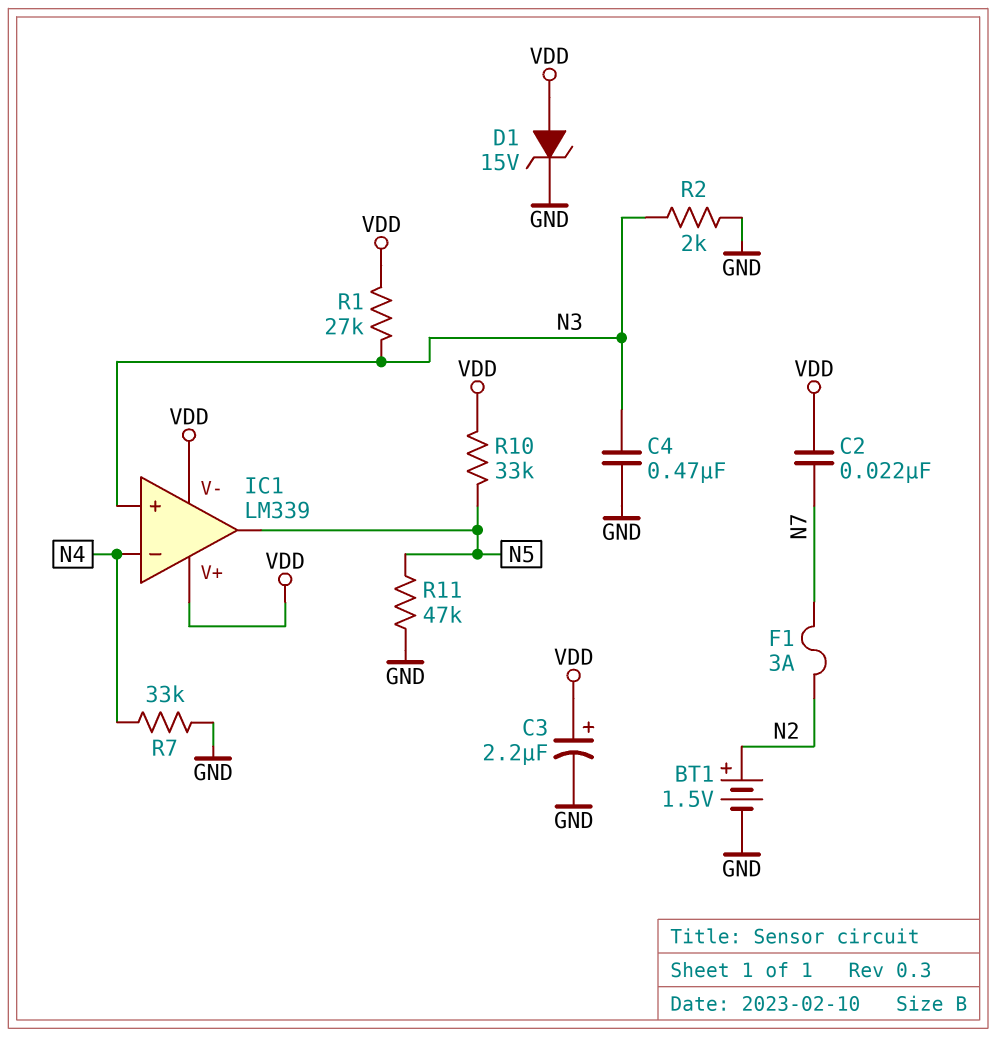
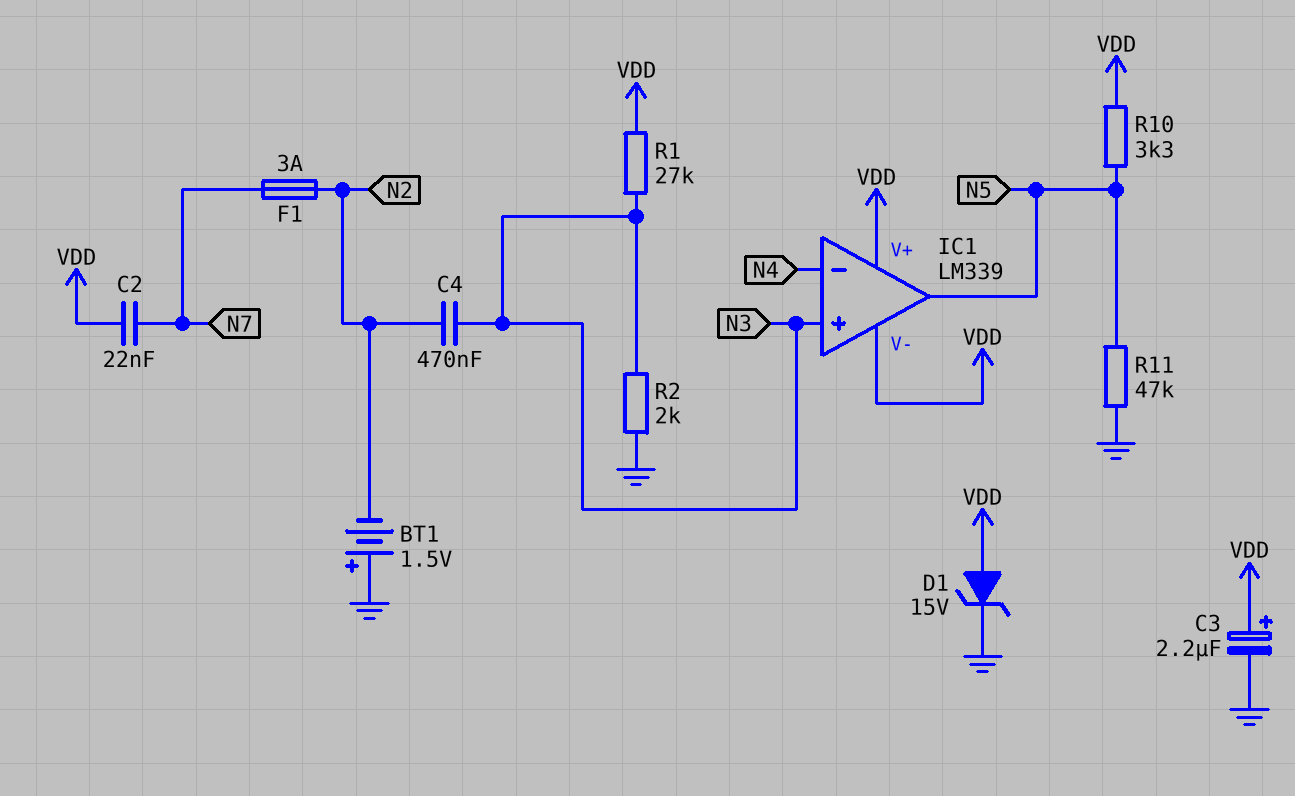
BT1: 1.5V (plus N2, minus GND) -> 1.5V (plus GND, minus N2)
C4: 470nF (GND, N3) -> 470nF (N2, N3)
R7: 33k (GND, N4) -> none
R10: 33k (N5, VDD) -> 3.3k (N5, VDD)

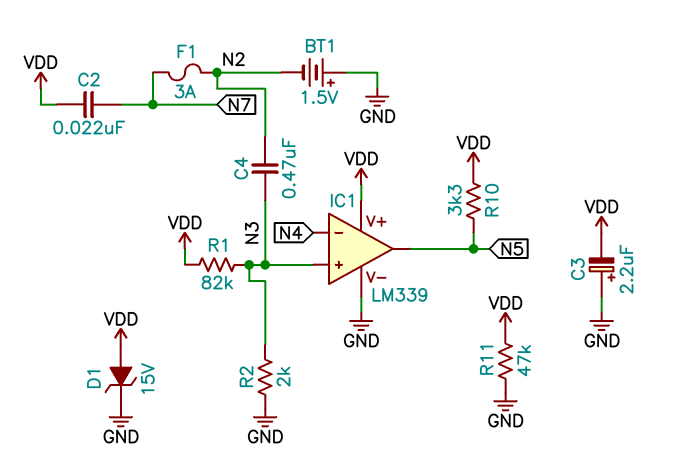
C3: 2.2uF (plus VDD, minus GND) -> 2.2uF (plus GND, minus VDD)
IC1 pin V-: VDD -> GND
R1: 27k (N3, VDD) -> 82k (N3, VDD)
R11: 47k (GND, N5) -> 47k (GND, VDD)

